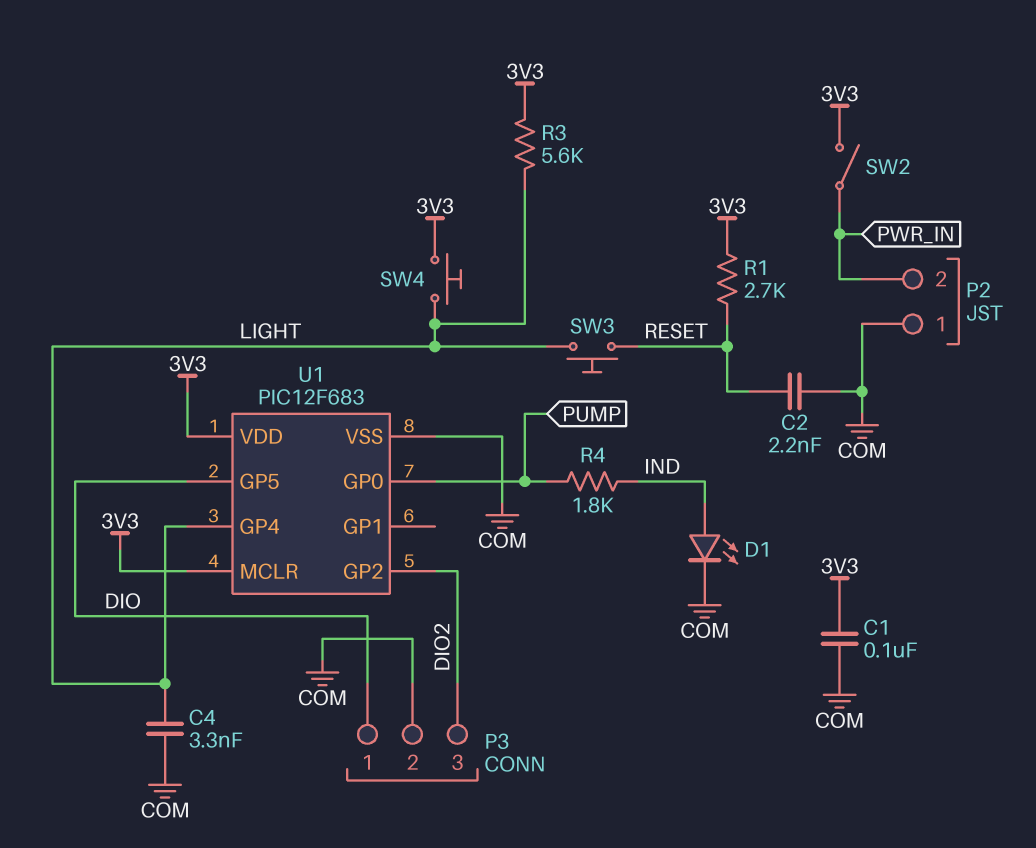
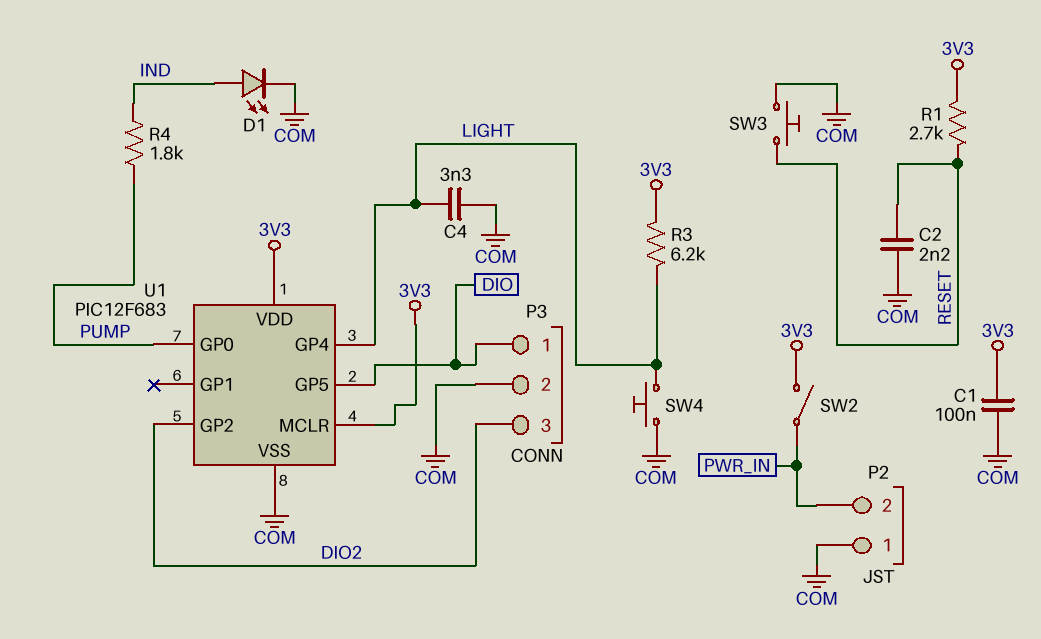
R3: 5.6k (3V3, LIGHT) -> 6.2k (3V3, LIGHT)
SW3: button (LIGHT, RESET) -> button (COM, RESET)
SW4: button (3V3, LIGHT) -> button (COM, LIGHT)

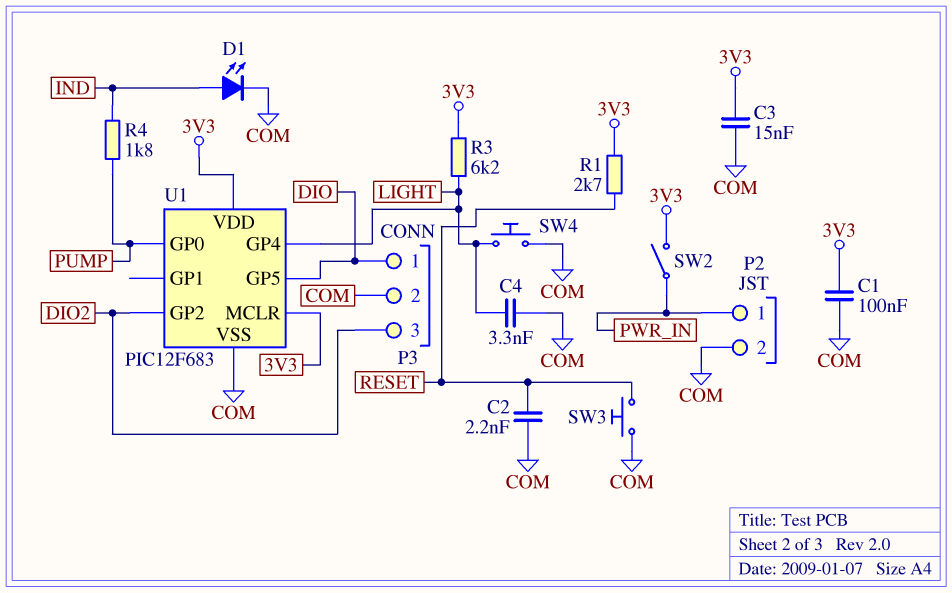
C3: none -> 15nF (3V3, COM)
P2 pin 1: COM -> PWR_IN
P2 pin 2: PWR_IN -> COM

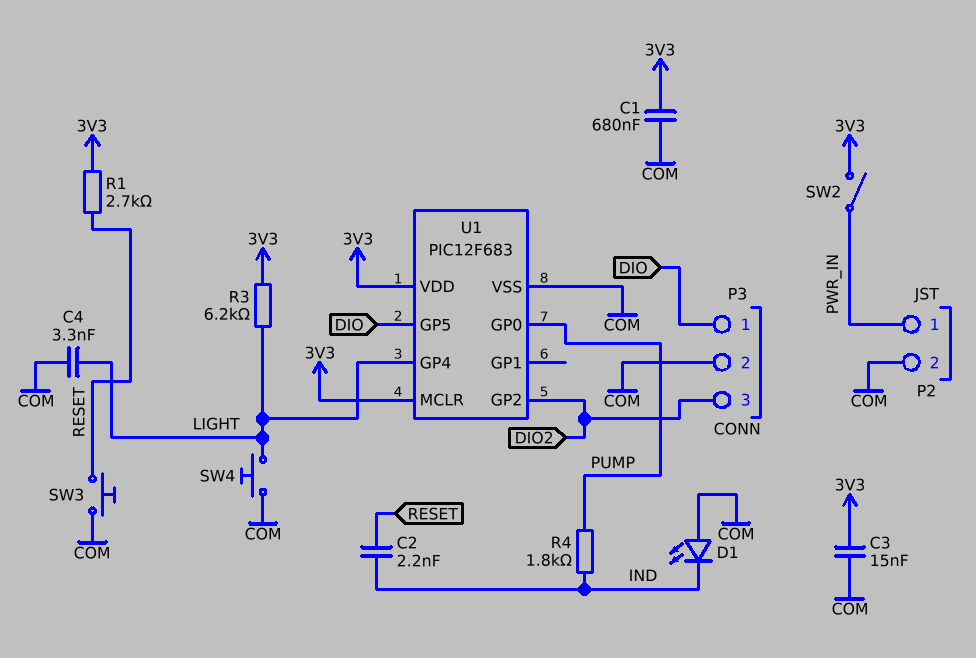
C1: 100nF (3V3, COM) -> 680nF (3V3, COM)
C2: 2.2nF (COM, RESET) -> 2.2nF (IND, RESET)
D1: LED (A IND, K COM) -> LED (A COM, K IND)

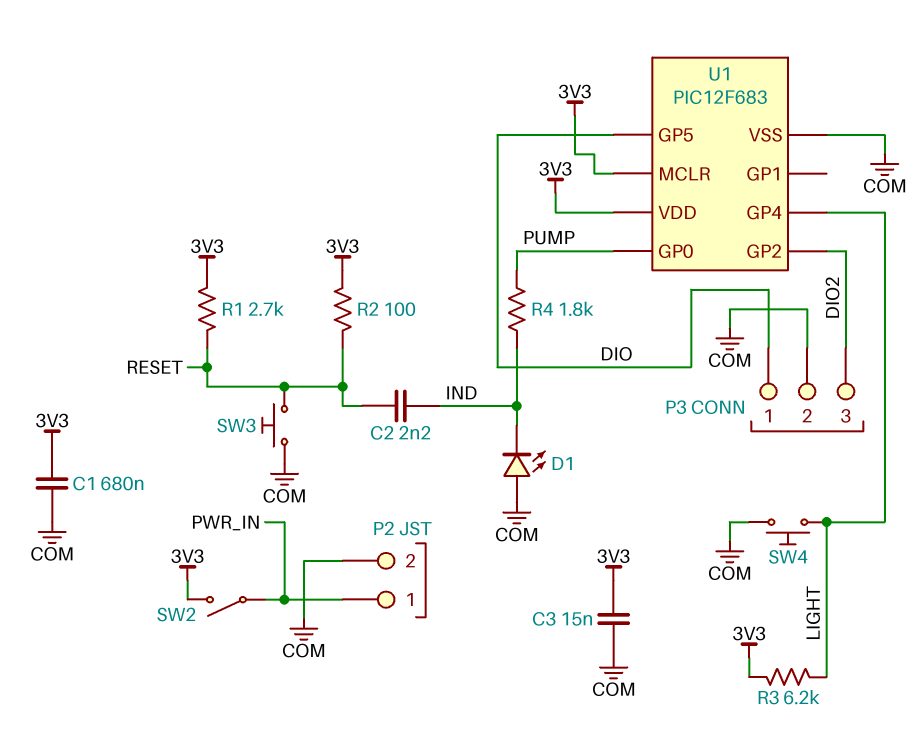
C4: 3.3nF (COM, LIGHT) -> none
R2: none -> 100 (3V3, RESET)

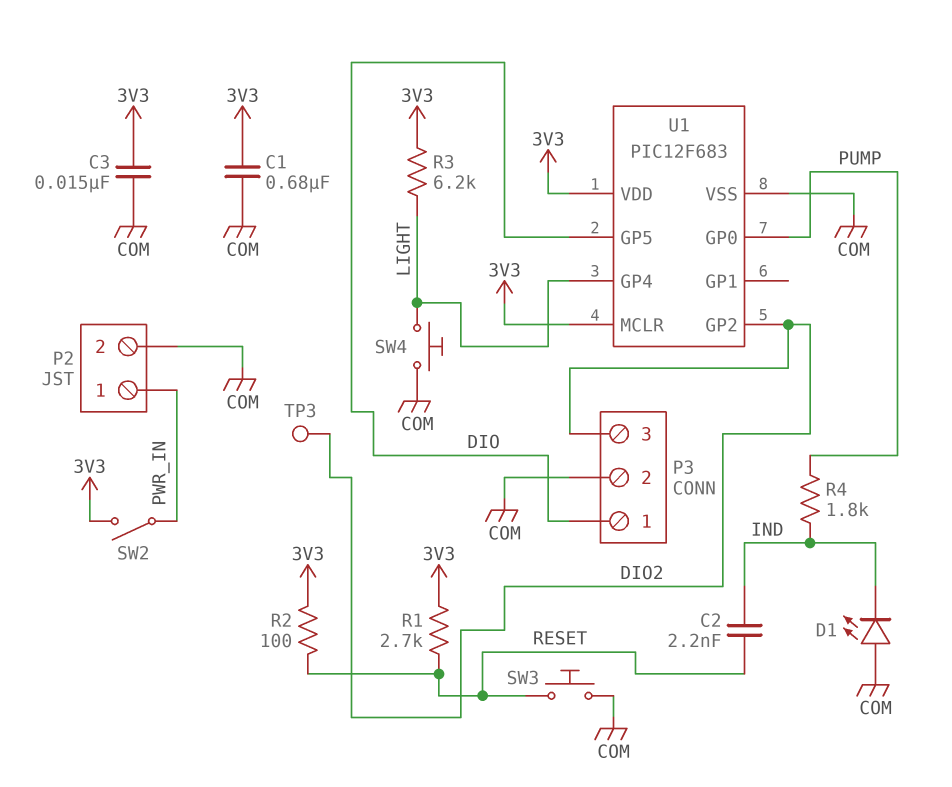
TP3: none -> test point (DIO2)

